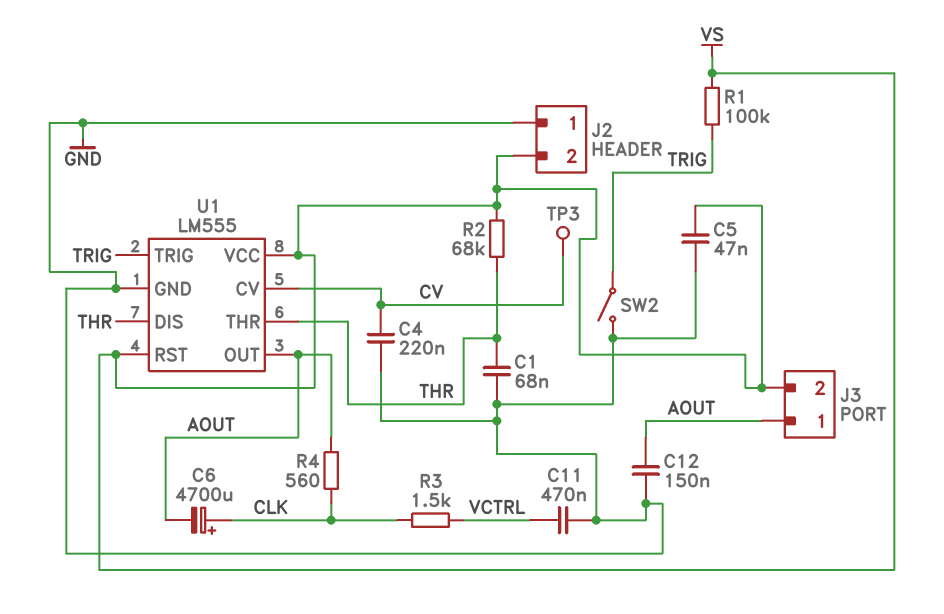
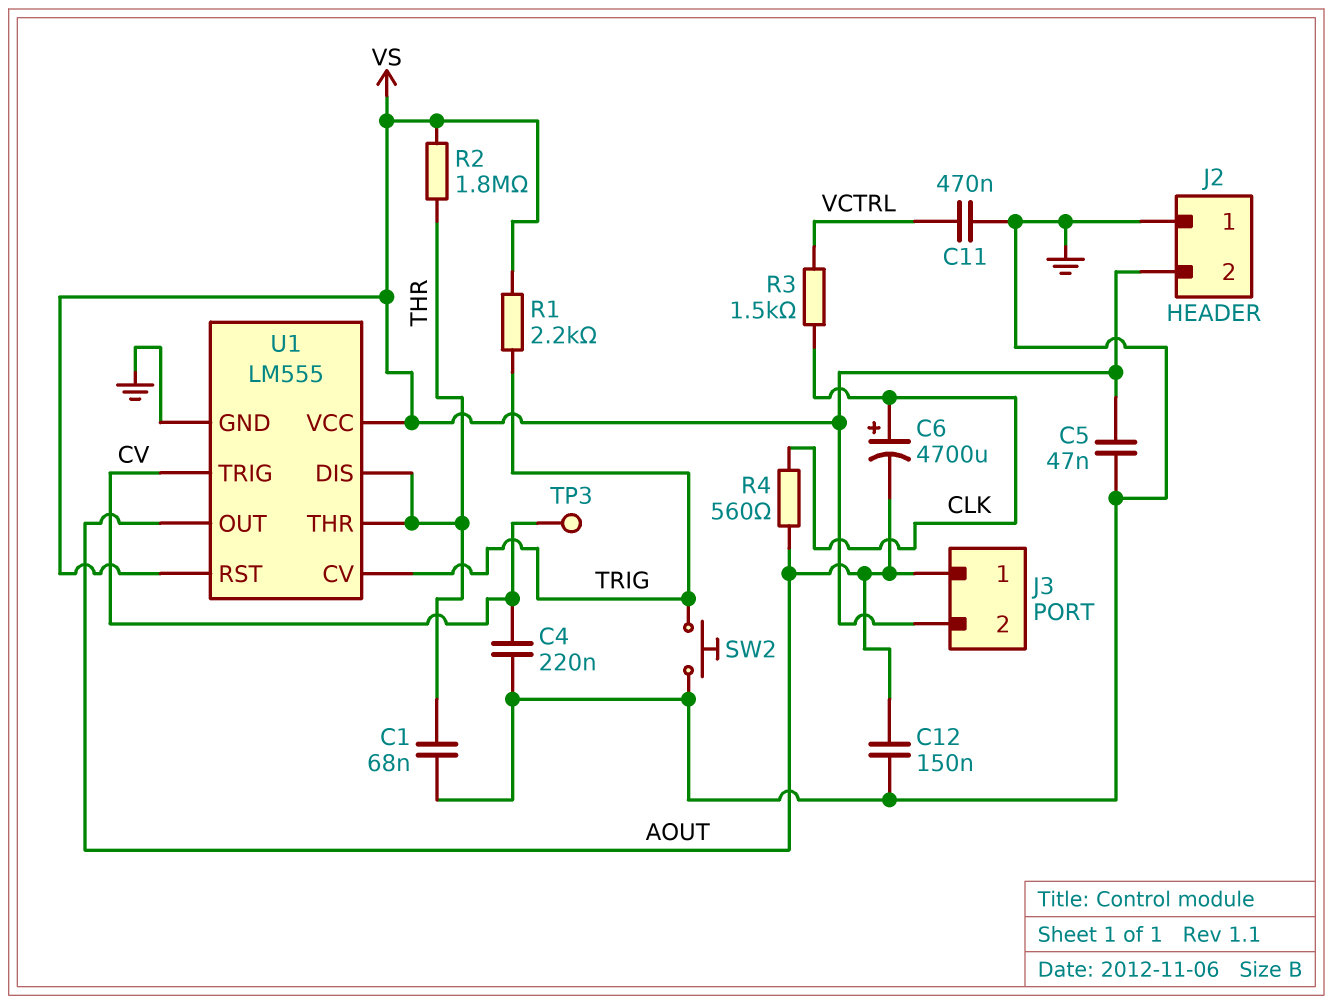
R1: 100k (TRIG, VS) -> 2.2k (TRIG, VS)
R2: 68k (THR, VS) -> 1.8M (THR, VS)
SW2: switch (GND, TRIG) -> button (GND, TRIG)
U1 pin CV: CV -> TRIG
U1 pin TRIG: TRIG -> CV

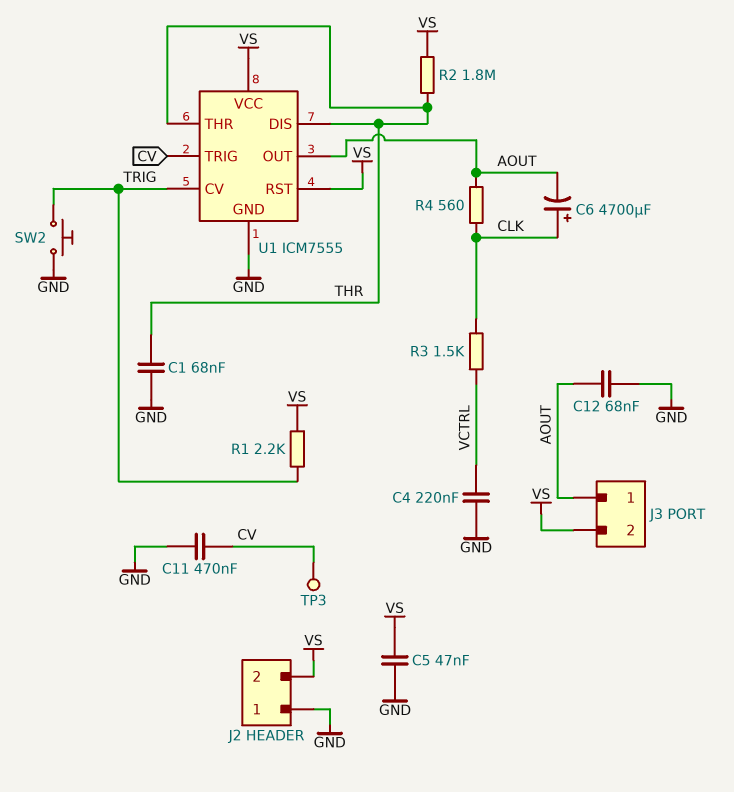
C4: 220nF (CV, GND) -> 220nF (GND, VCTRL)
C11: 470nF (GND, VCTRL) -> 470nF (CV, GND)
C12: 150nF (AOUT, GND) -> 68nF (AOUT, GND)
U1: LM555 -> ICM7555

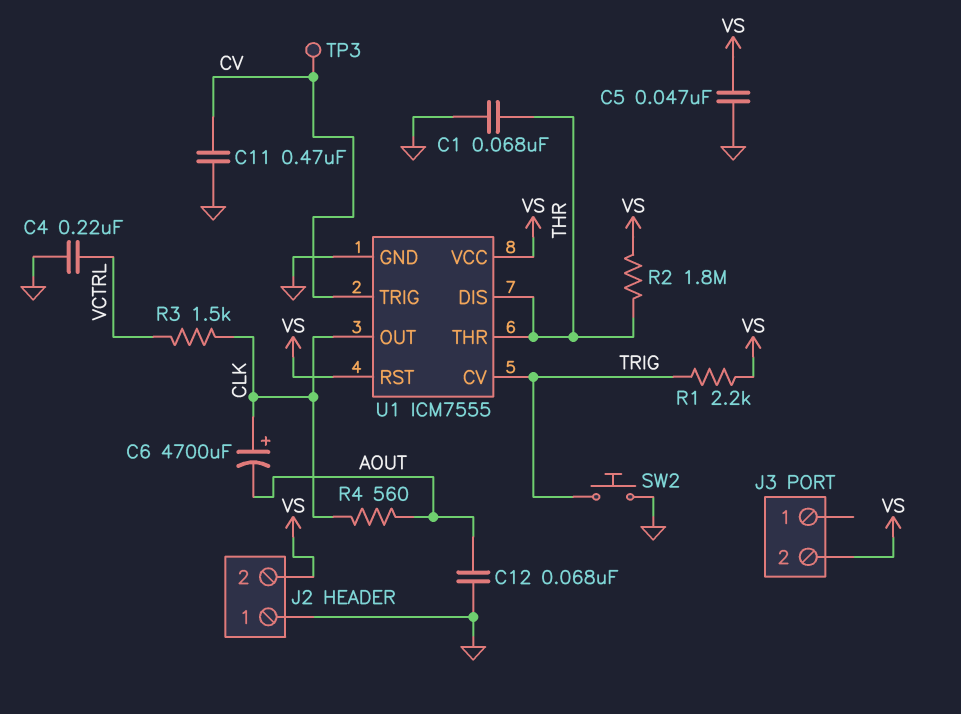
J3 pin 1: AOUT -> none
U1 pin OUT: AOUT -> CLK

